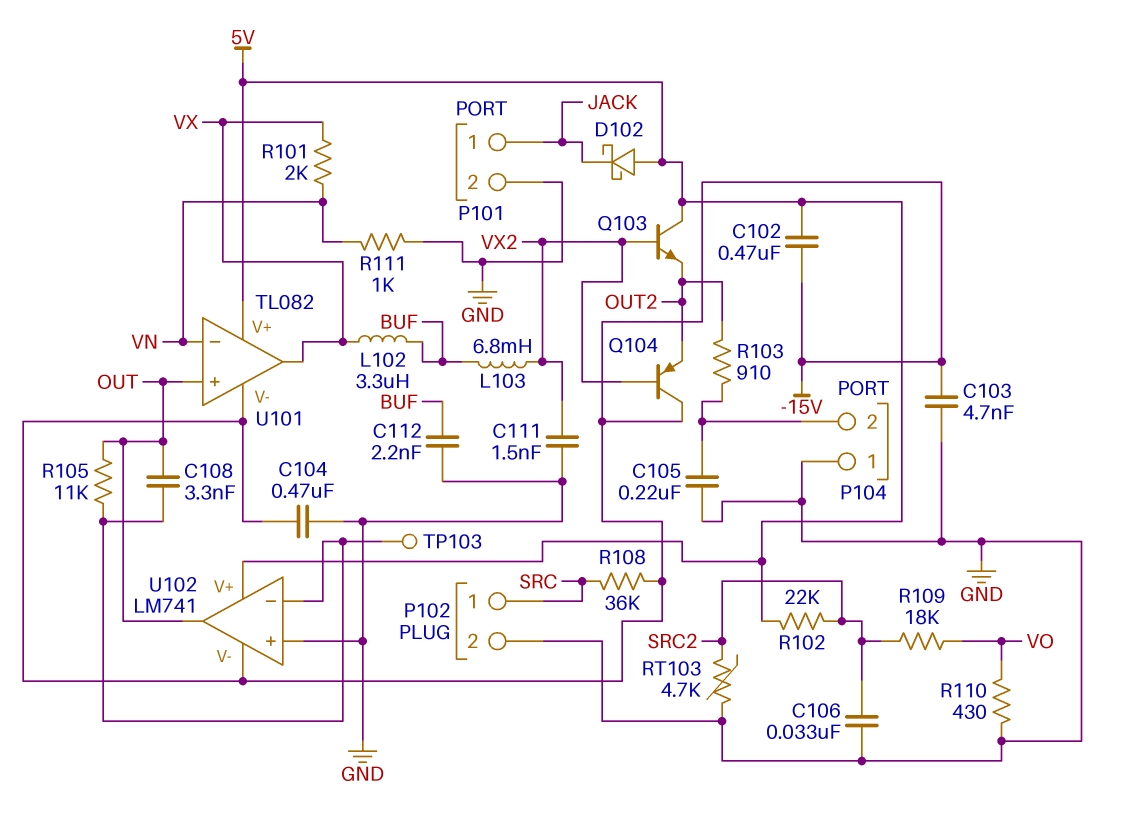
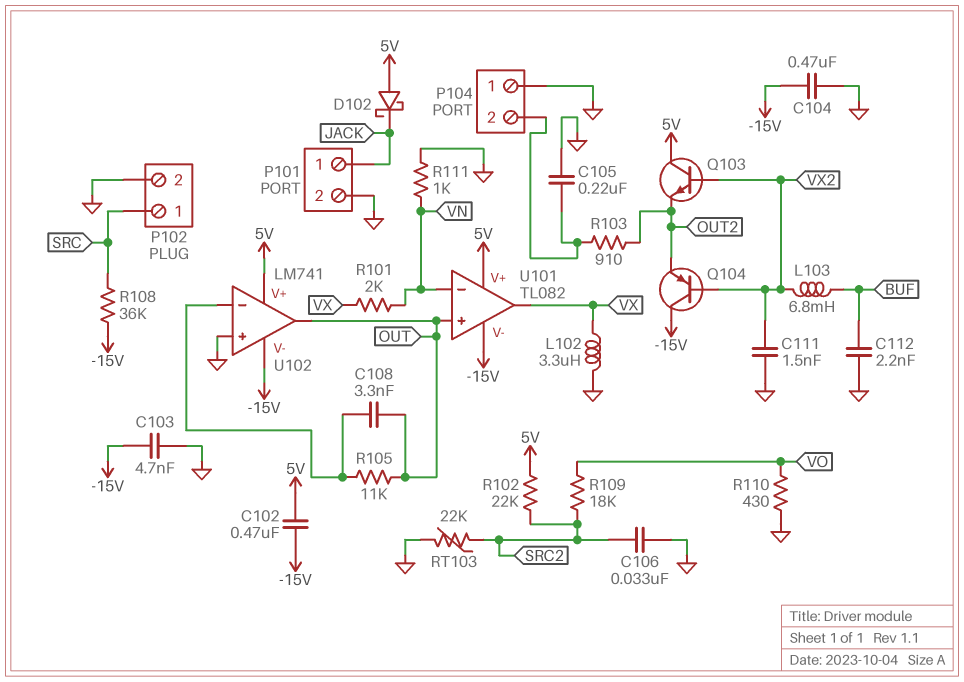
L102: 3.3uH (BUF, VX) -> 3.3uH (GND, VX)
RT103: 4.7k (GND, SRC2) -> 22k (GND, SRC2)
TP103: test point (U102/in-) -> none

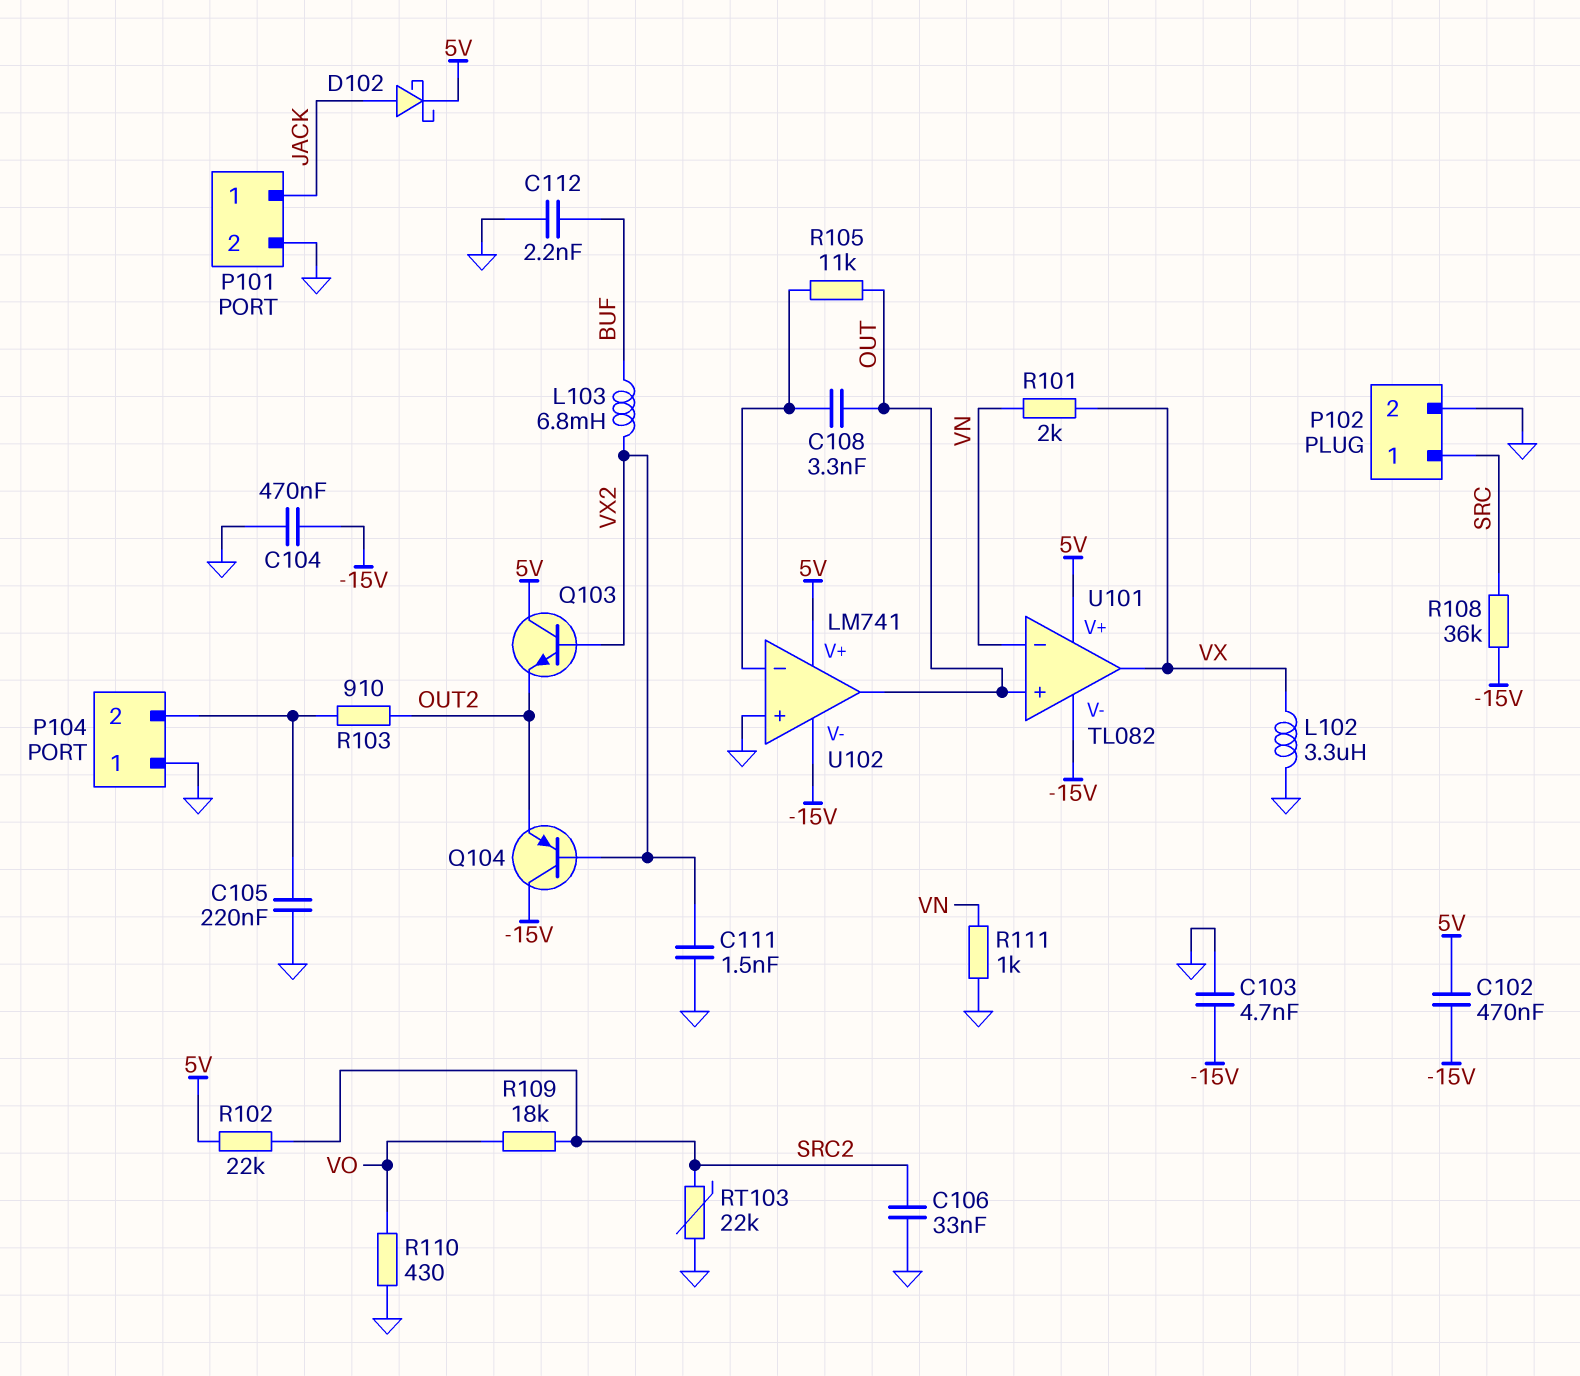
D102: schottky (A 5V, K JACK) -> schottky (A JACK, K 5V)

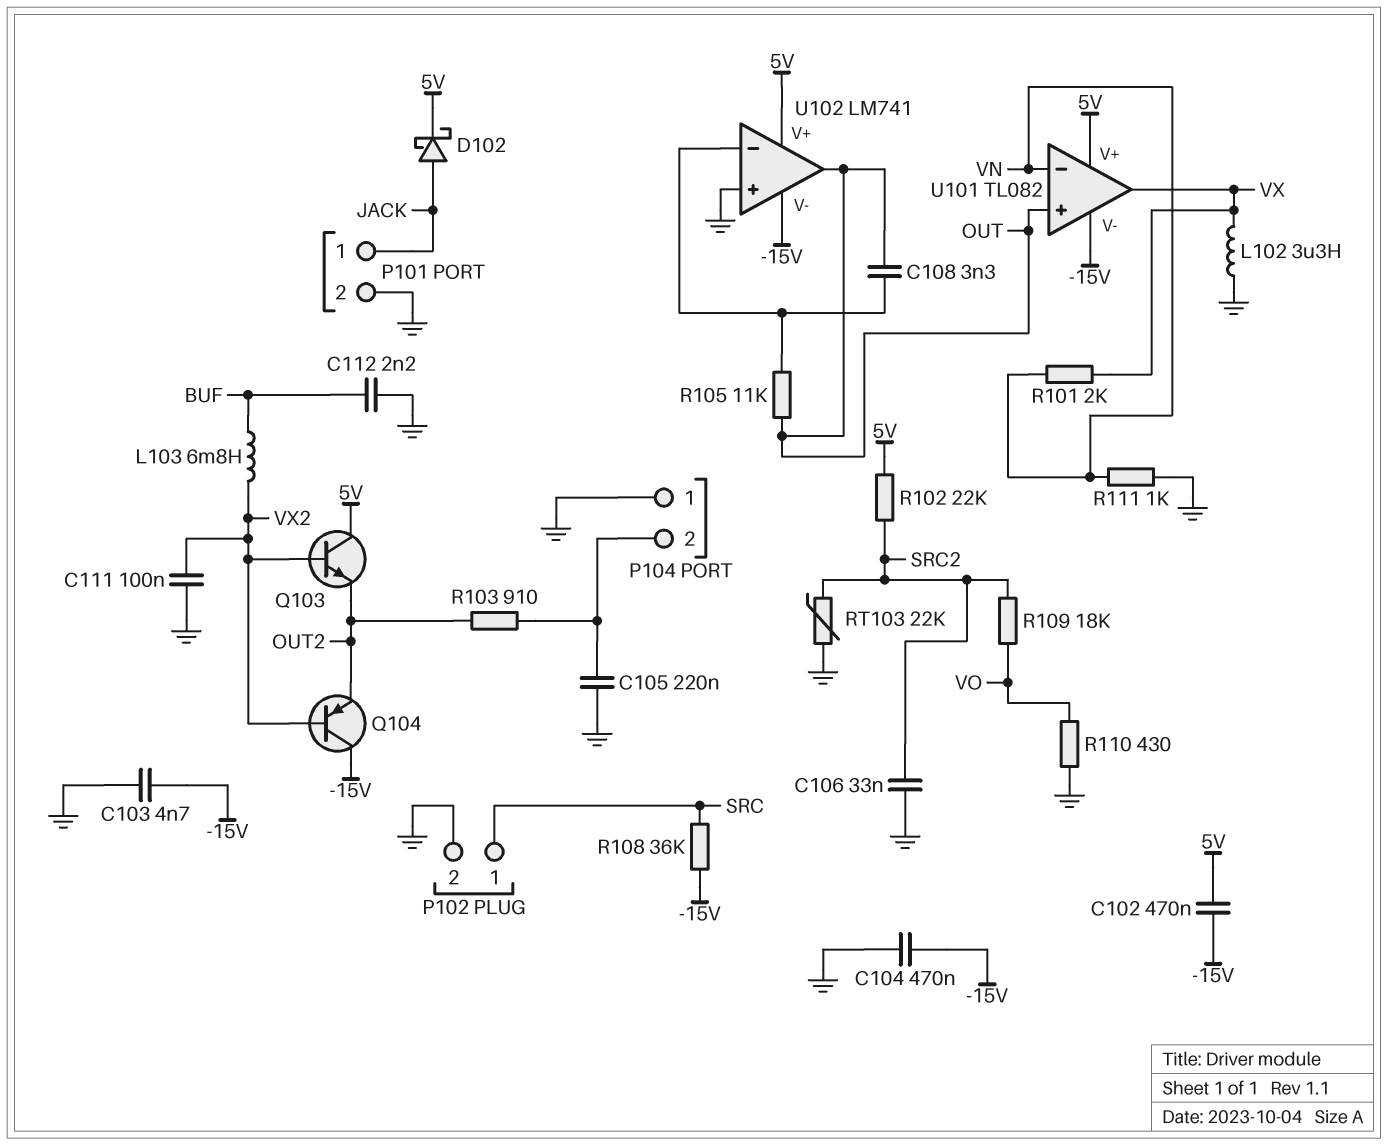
C111: 1.5nF (GND, VX2) -> 100nF (GND, VX2)

